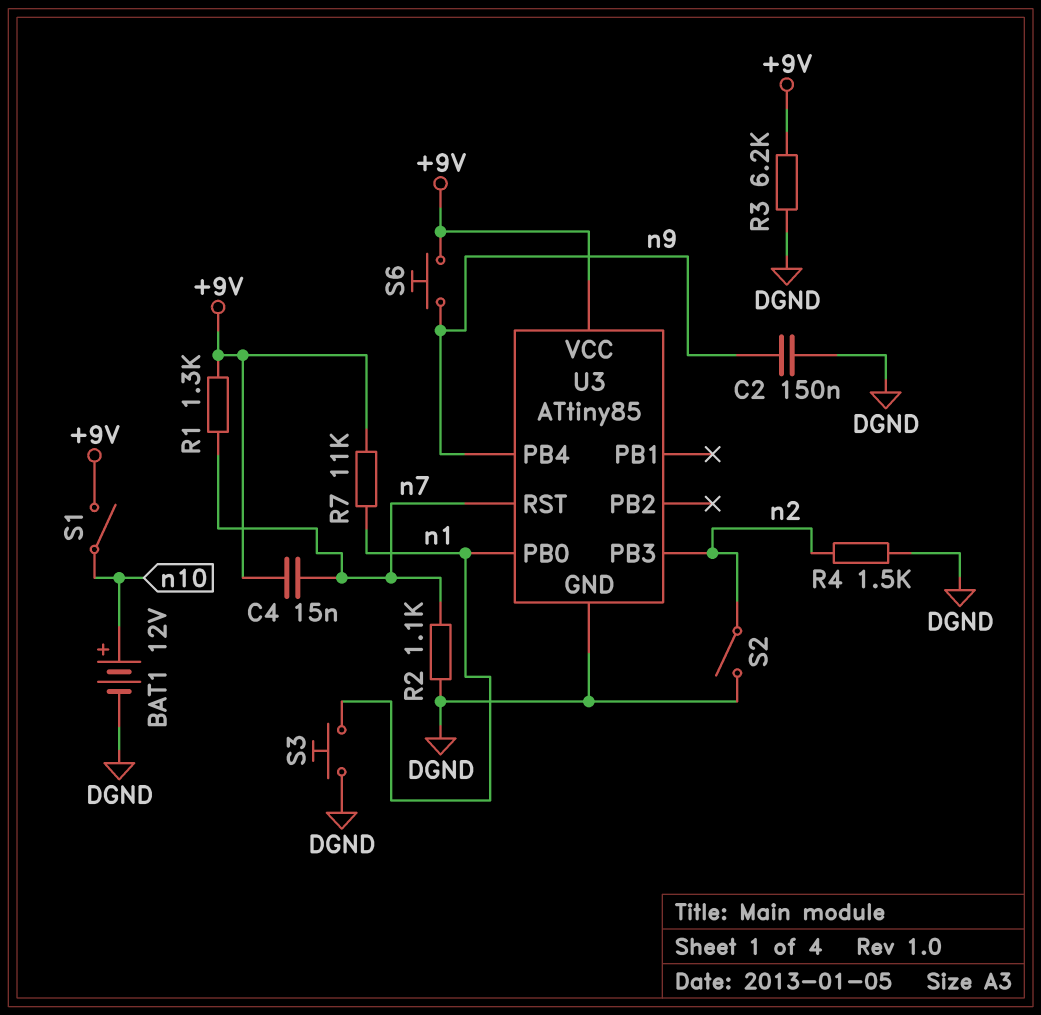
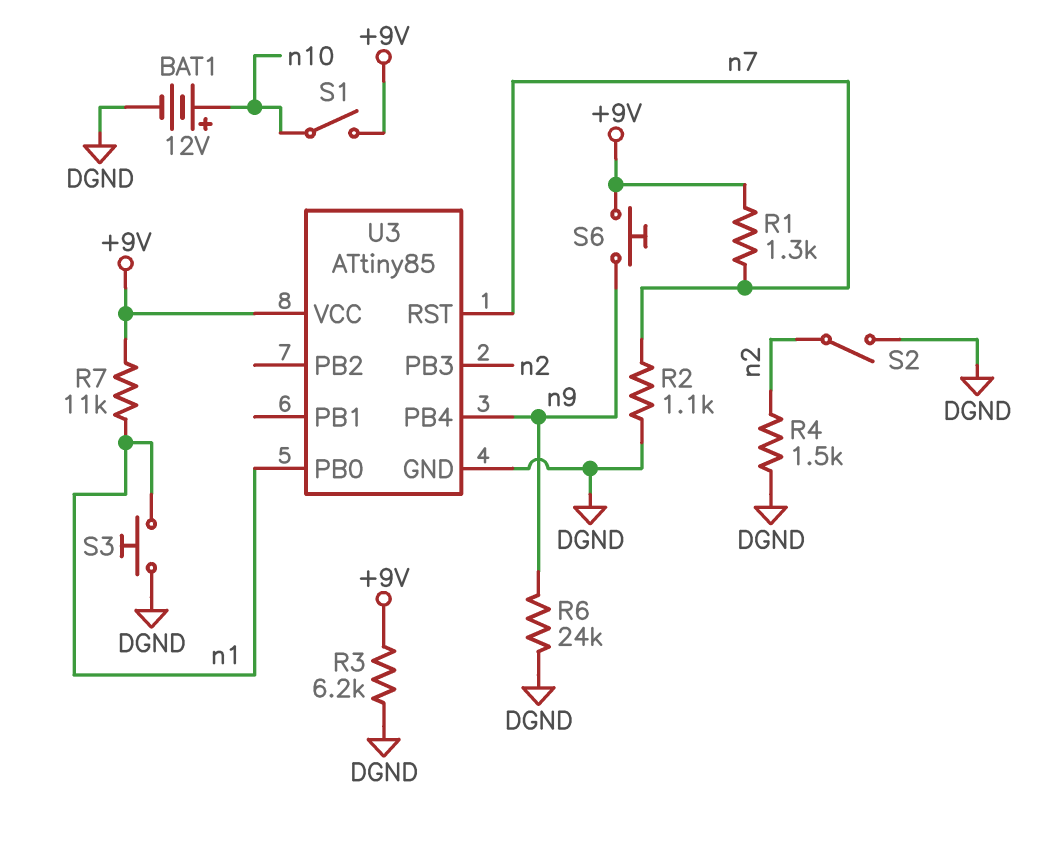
C2: 150nF (DGND, n9) -> none
C4: 15nF (+9V, n7) -> none
R6: none -> 24k (DGND, n9)

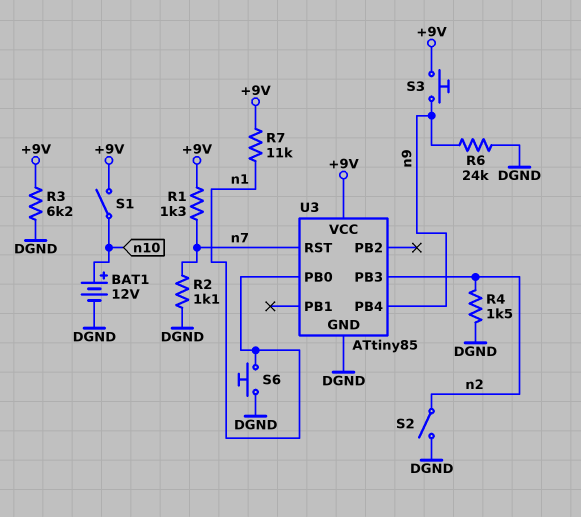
S3: button (DGND, n1) -> button (+9V, n9)
S6: button (+9V, n9) -> button (DGND, n1)

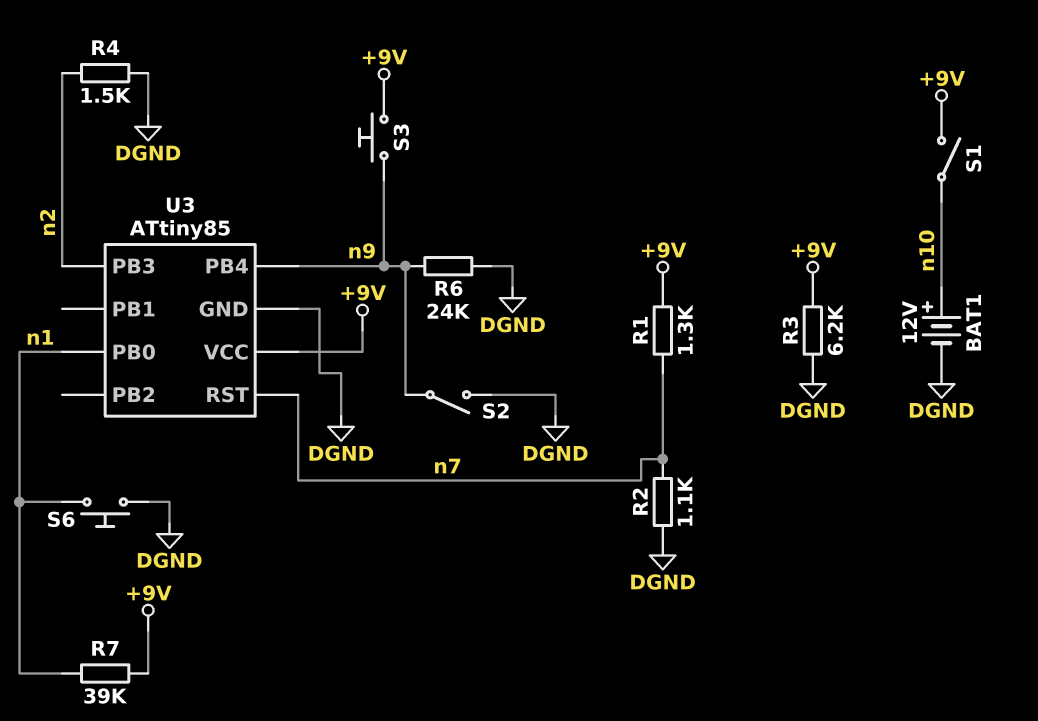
R7: 11k (+9V, n1) -> 39k (+9V, n1)
S2: switch (DGND, n2) -> switch (DGND, n9)

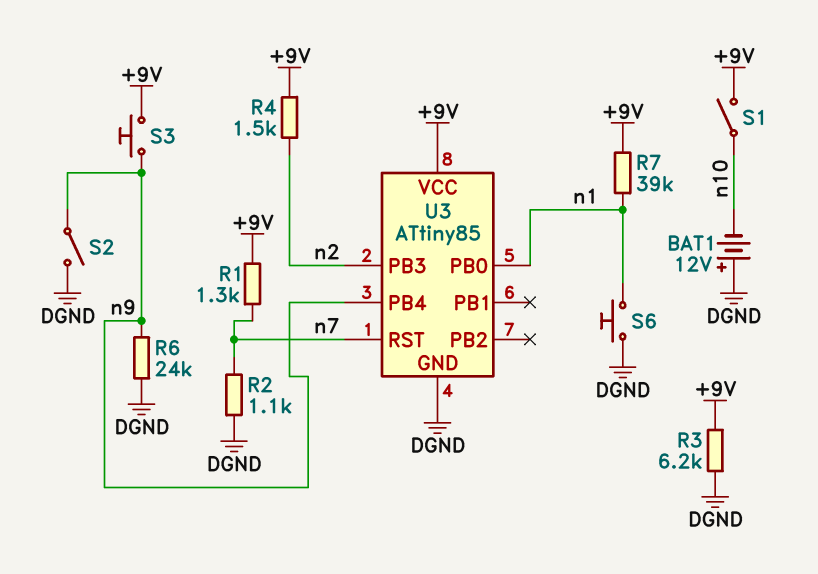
BAT1: 12V (plus n10, minus DGND) -> 12V (plus DGND, minus n10)
R4: 1.5k (DGND, n2) -> 1.5k (+9V, n2)

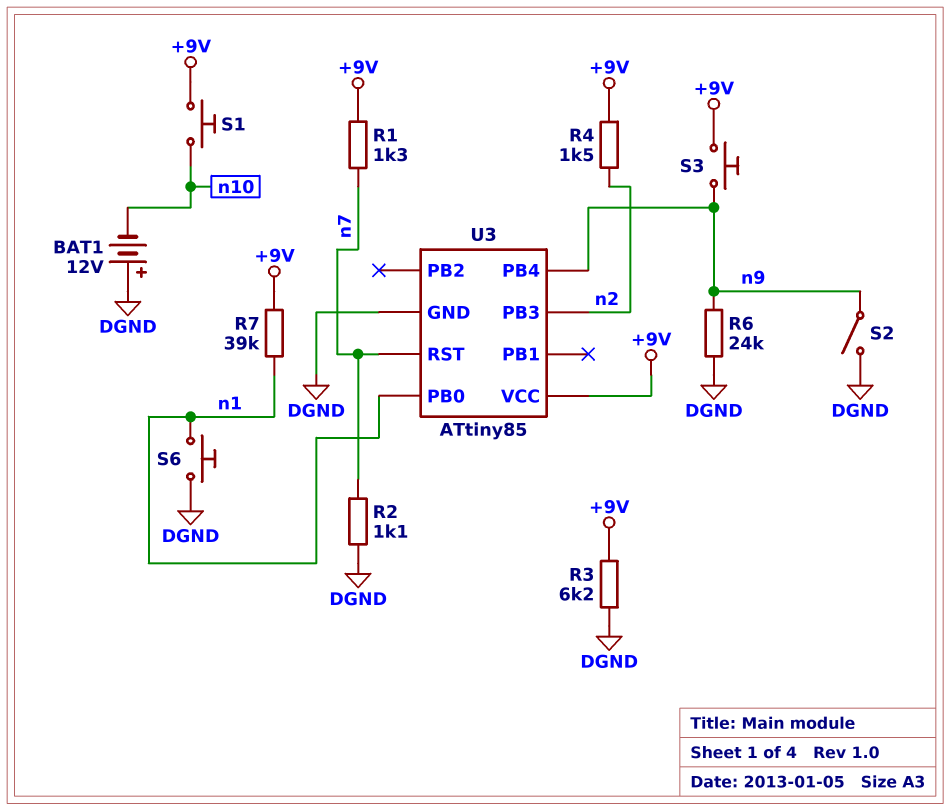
S1: switch (+9V, n10) -> button (+9V, n10)

